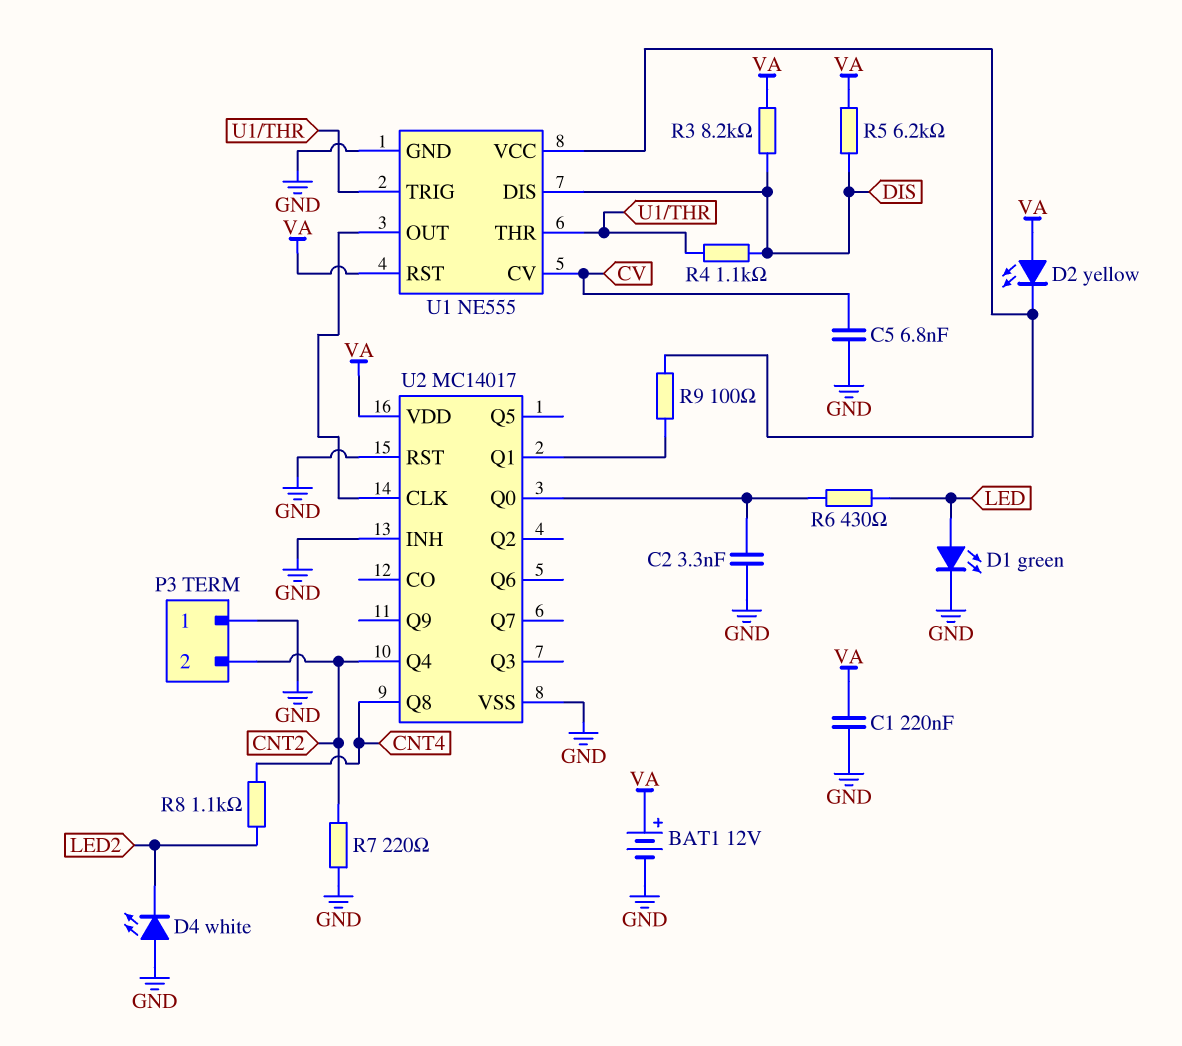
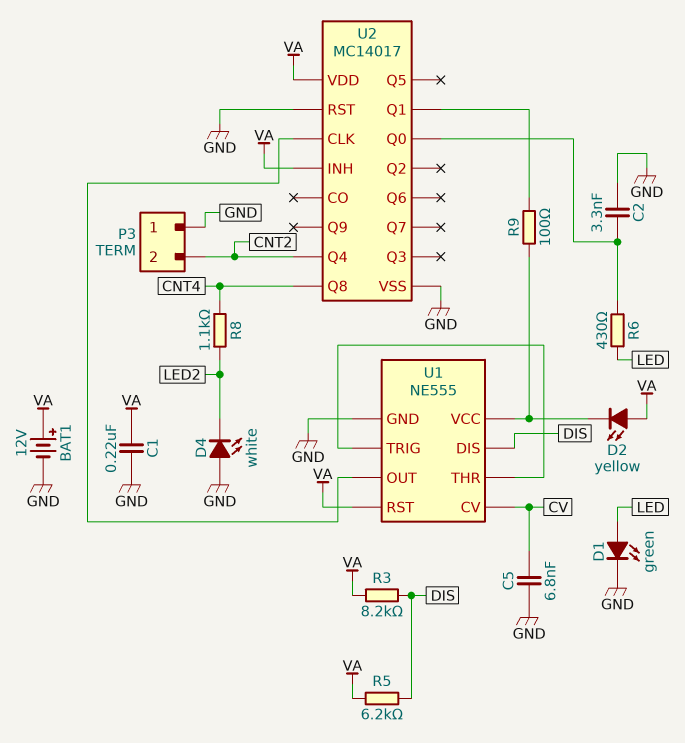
R4: 1.1k (DIS, U1/THR) -> none
R7: 220 (CNT2, GND) -> none
U2 pin INH: GND -> VA

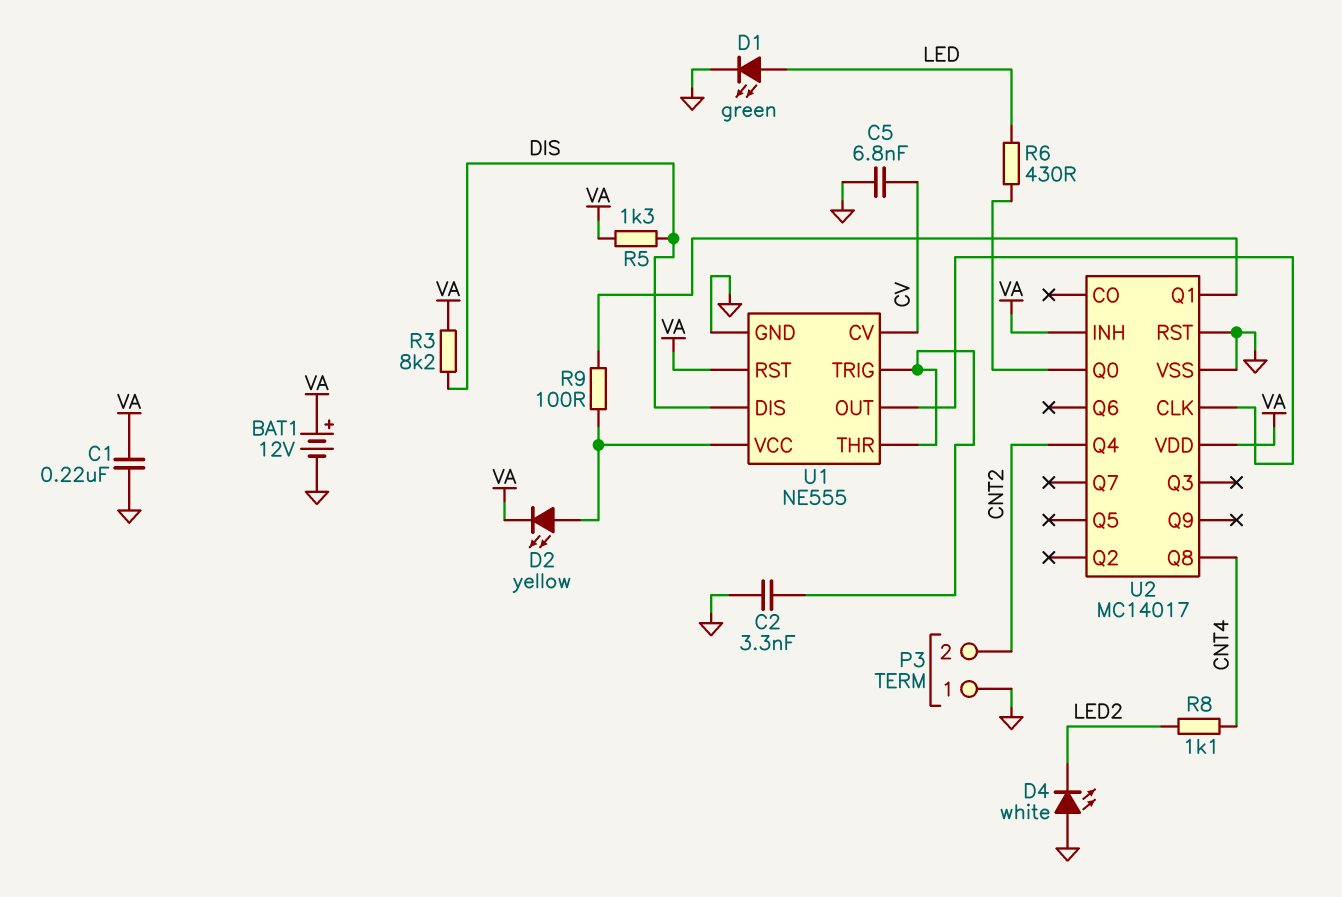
C2: 3.3nF (GND, U2/Q0) -> 3.3nF (GND, U1/THR)
D2: LED yellow (A VA, K U1/VCC) -> LED yellow (A U1/VCC, K VA)
R5: 6.2k (DIS, VA) -> 1.3k (DIS, VA)

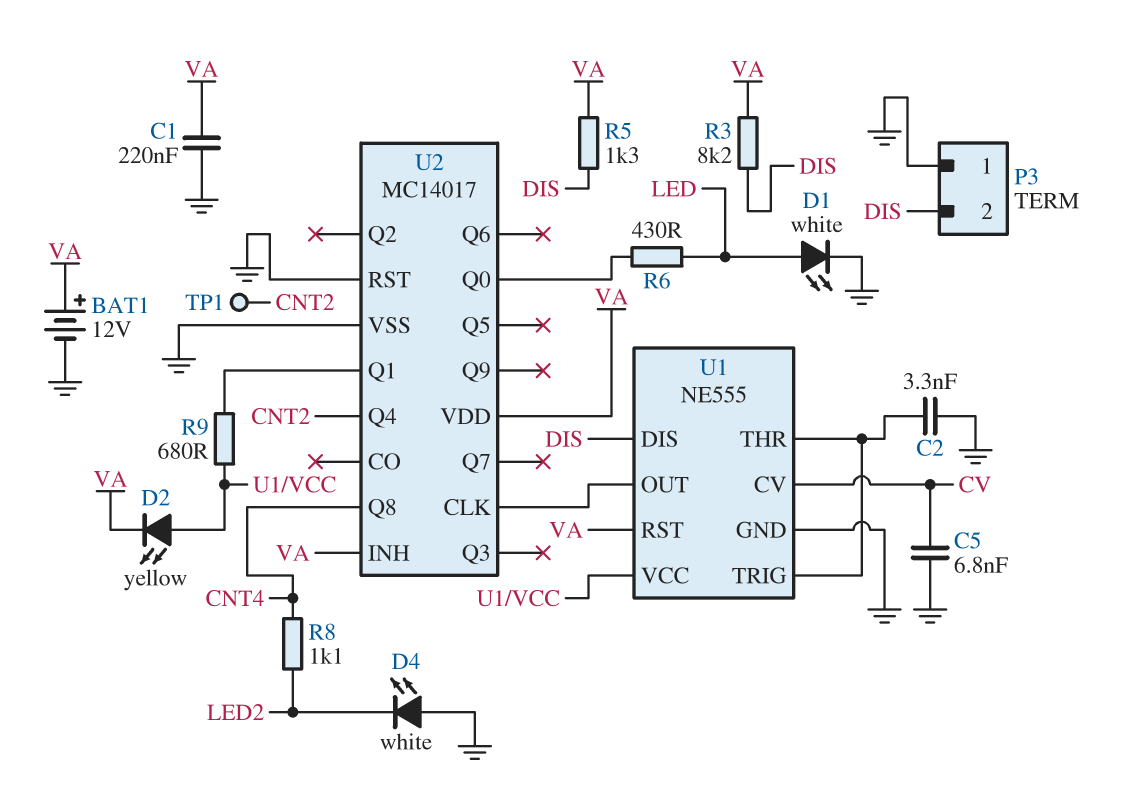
D1: LED green (A LED, K GND) -> LED white (A LED, K GND)
P3 pin 2: CNT2 -> DIS
R9: 100 (U1/VCC, U2/Q1) -> 680 (U1/VCC, U2/Q1)
TP1: none -> test point (CNT2)

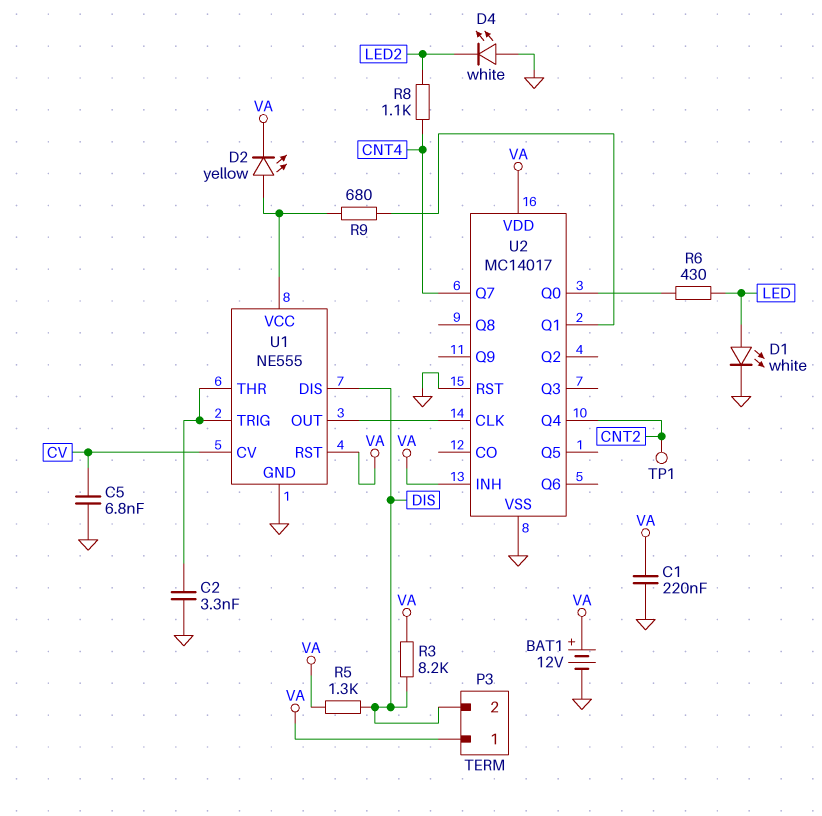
P3 pin 1: GND -> VA
U2 pin Q7: none -> CNT4
U2 pin Q8: CNT4 -> none

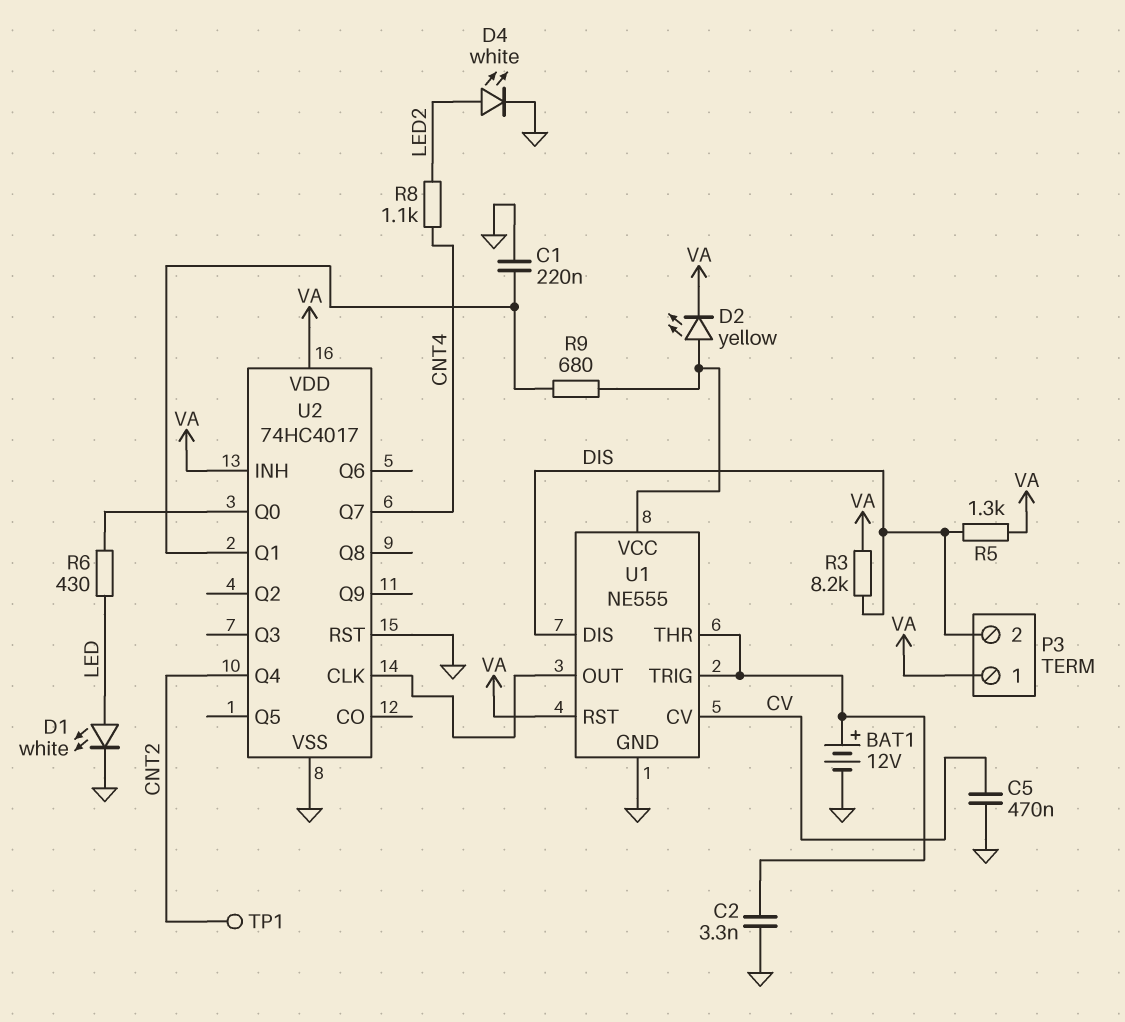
BAT1: 12V (plus VA, minus GND) -> 12V (plus U1/THR, minus GND)
C1: 220nF (GND, VA) -> 220nF (GND, U2/Q1)
C5: 6.8nF (CV, GND) -> 470nF (CV, GND)
D4: LED white (A GND, K LED2) -> LED white (A LED2, K GND)
U2: MC14017 -> 74HC4017

